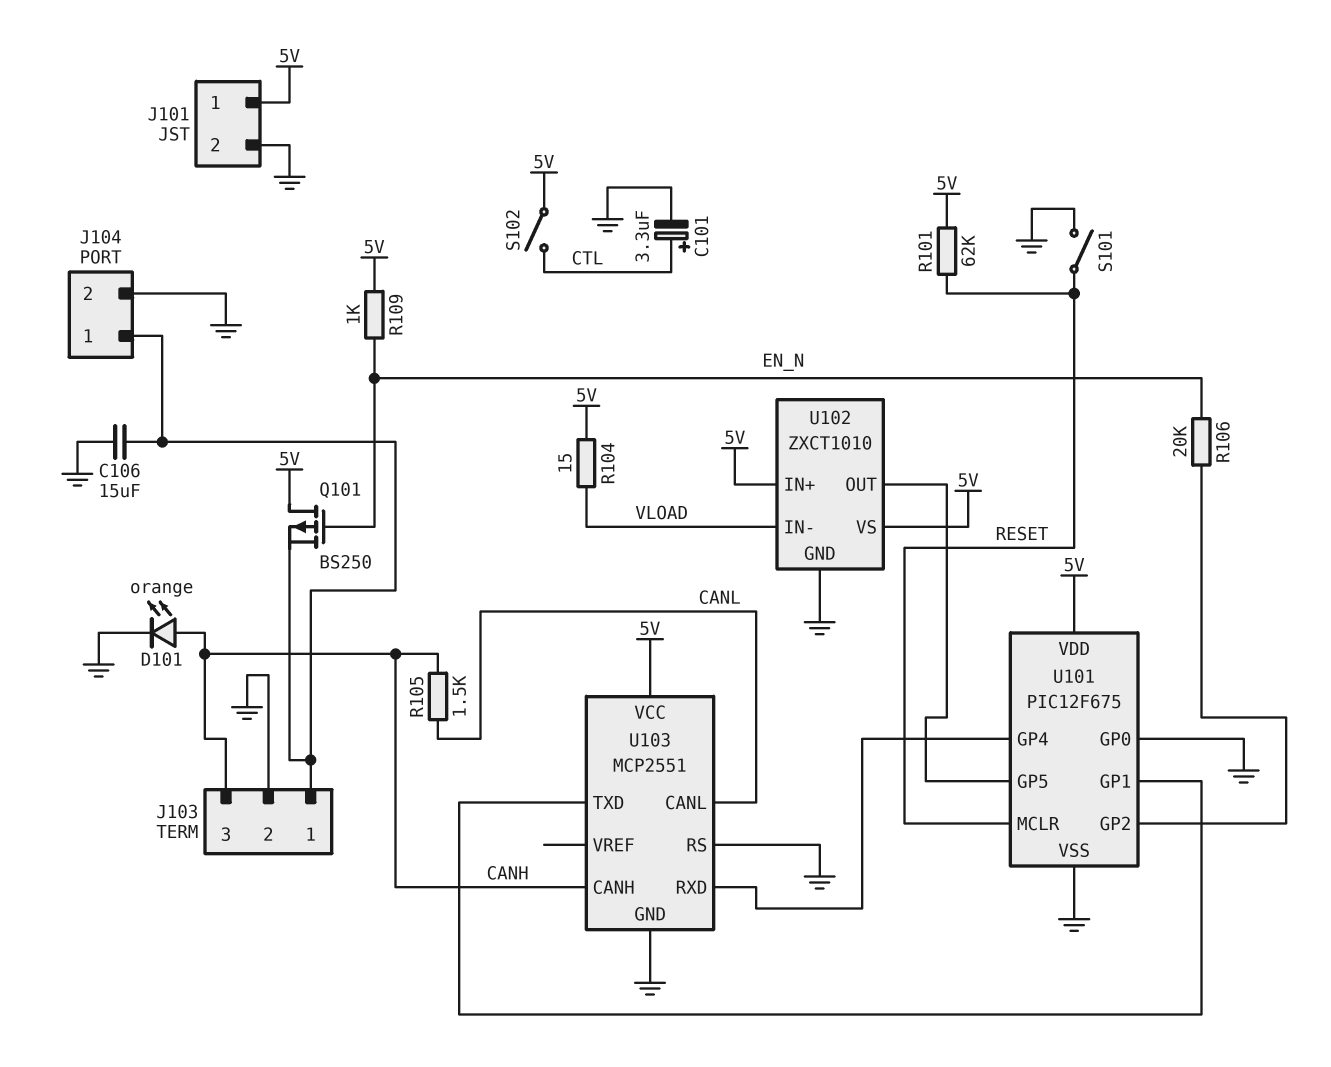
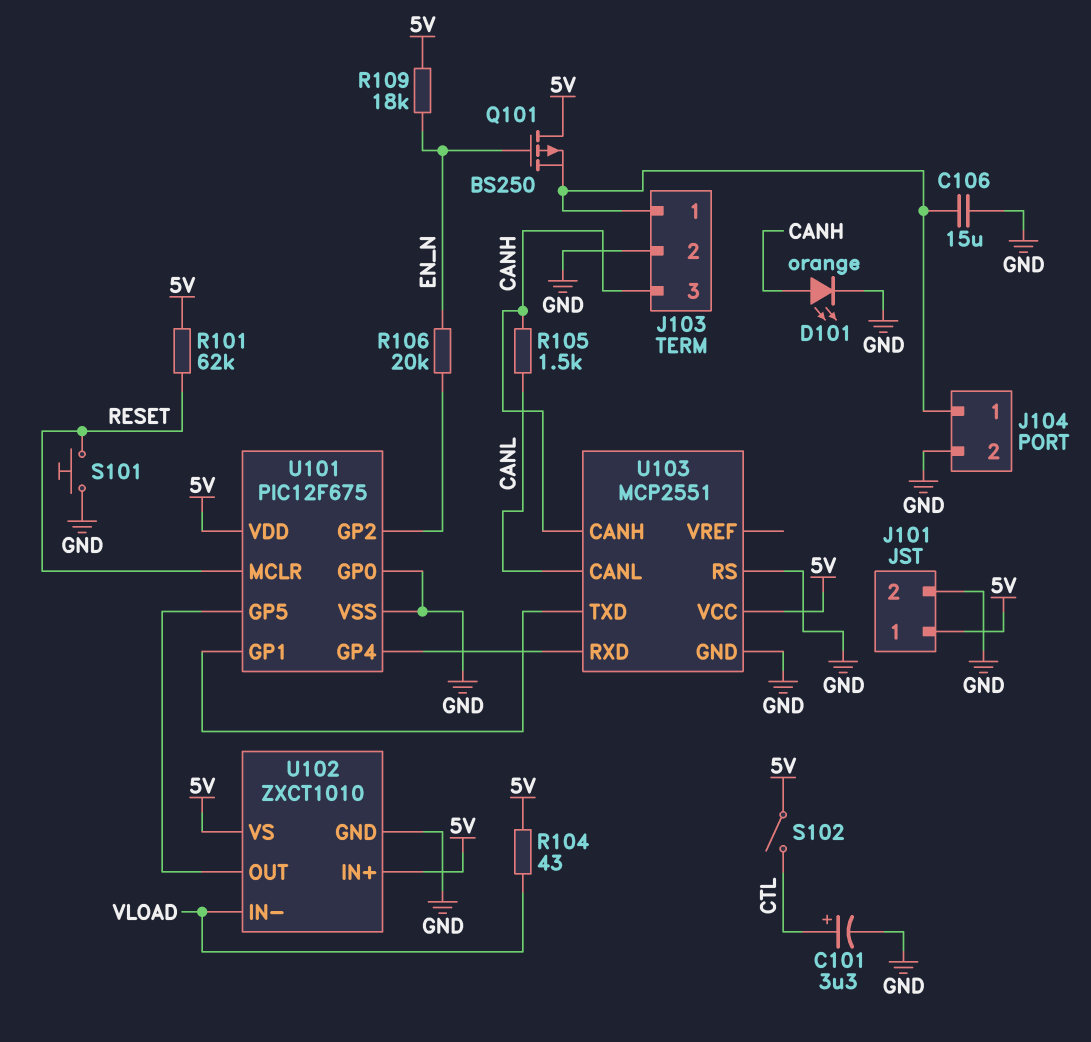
R104: 15 (5V, VLOAD) -> 43 (5V, VLOAD)
R109: 1k (5V, EN_N) -> 18k (5V, EN_N)
S101: switch (GND, RESET) -> button (GND, RESET)

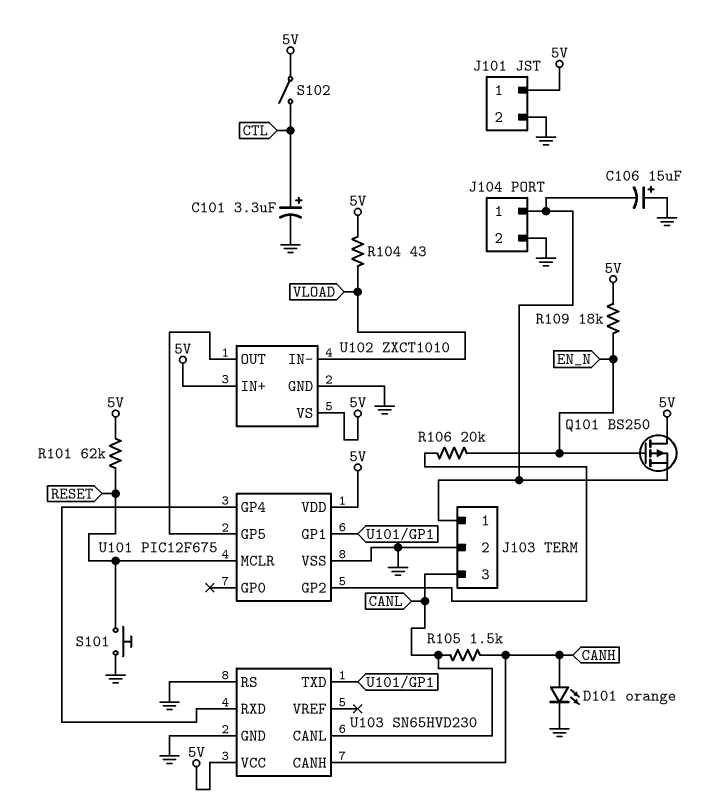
C106: 15uF (GND, J103/1) -> 15uF (plus GND, minus J103/1)
J103 pin 3: CANH -> CANL
U101 pin GP0: GND -> none
U103: MCP2551 -> SN65HVD230

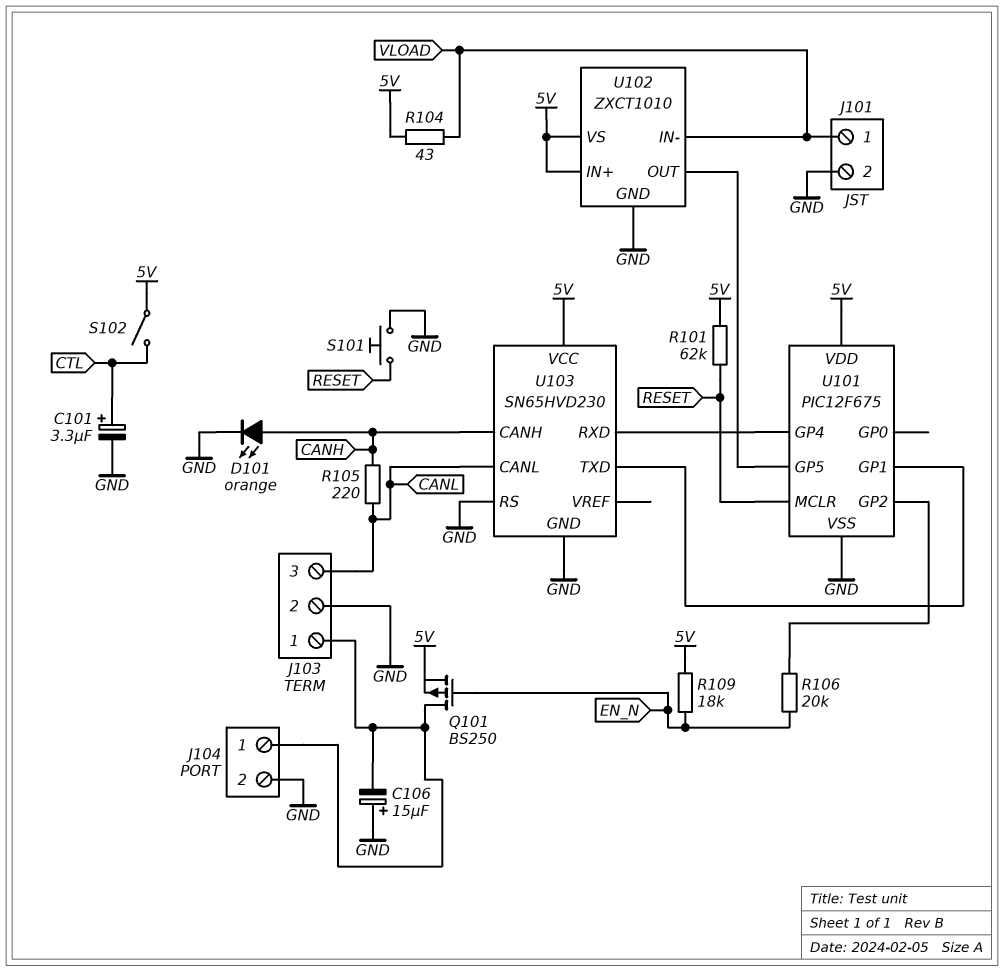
J101 pin 1: 5V -> VLOAD
Q101: PMOS BS250 (G EN_N, D 5V, S J103/1) -> PMOS BS250 (G EN_N, D J103/1, S 5V)
R105: 1.5k (CANH, CANL) -> 220 (CANH, CANL)

